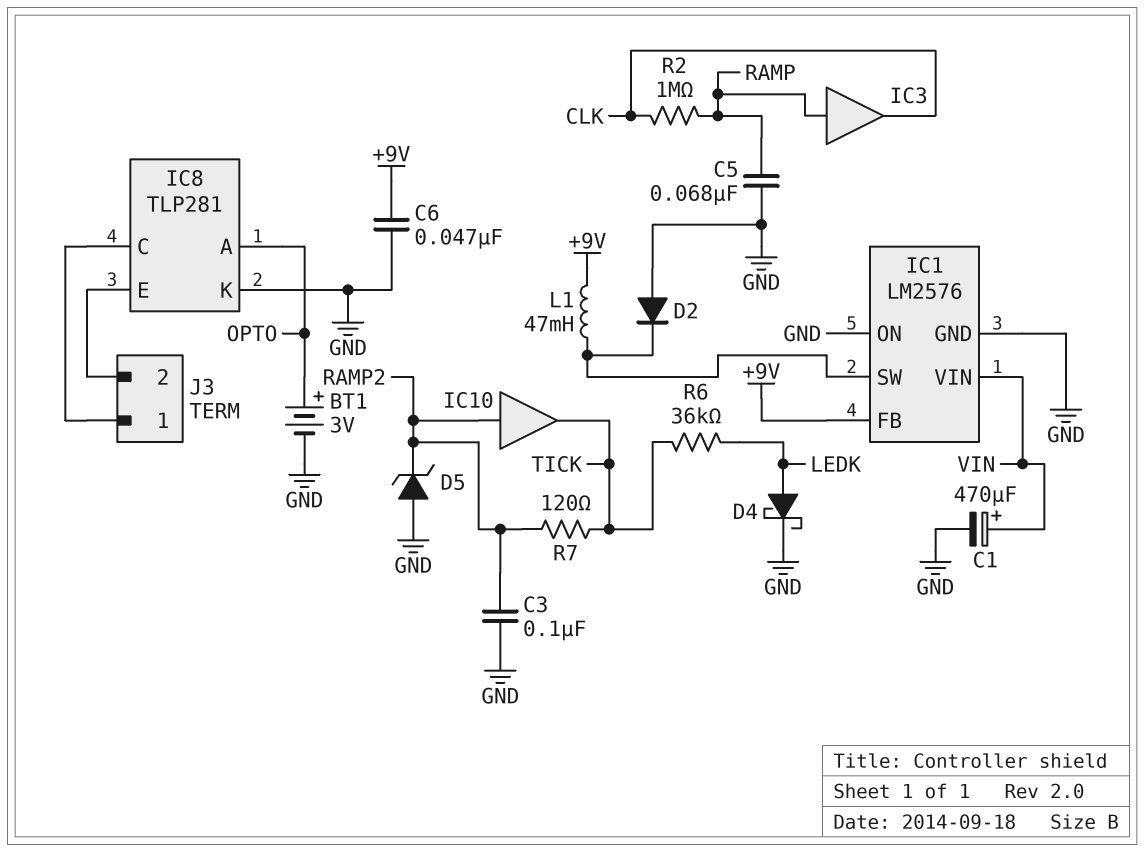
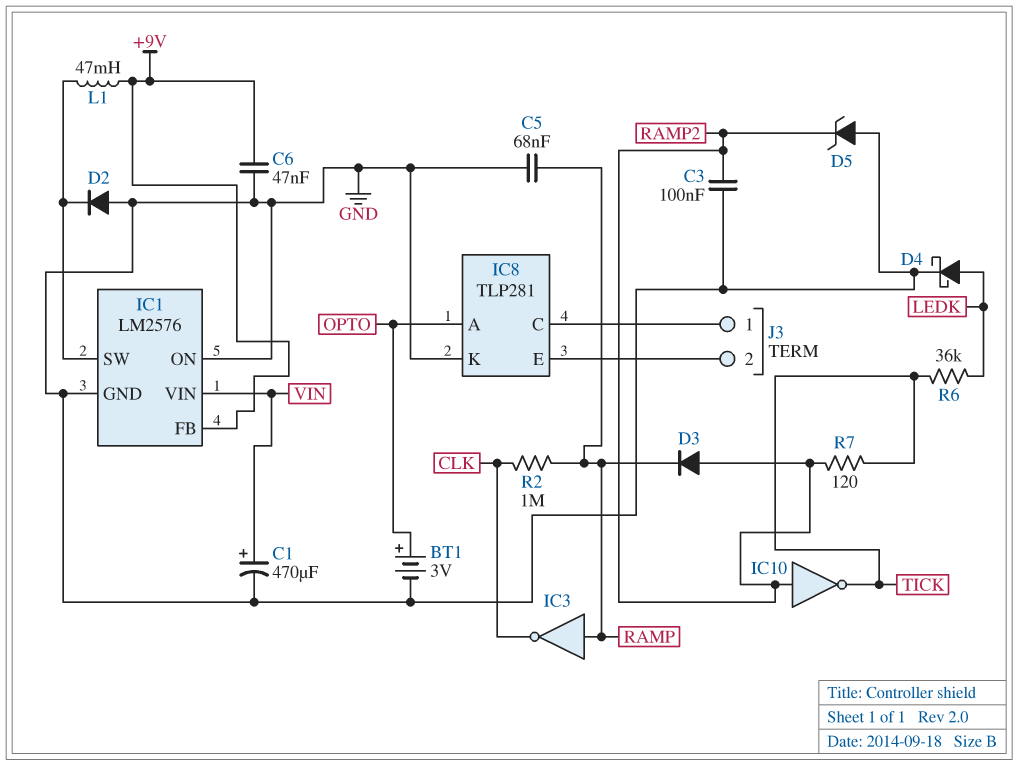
D3: none -> diode (A RAMP2, K RAMP)
IC3: buffer (in RAMP, out CLK) -> NOT (in RAMP, out CLK)
IC10: buffer (in RAMP2, out TICK) -> NOT (in RAMP2, out TICK)

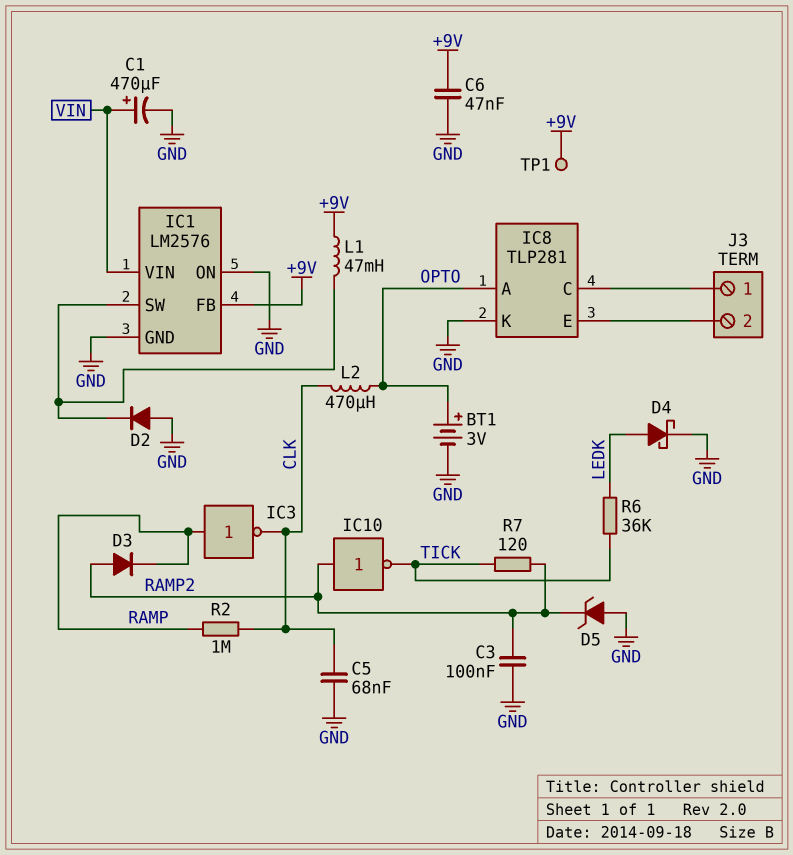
C5: 68nF (GND, RAMP) -> 68nF (CLK, GND)
L2: none -> 470uH (CLK, OPTO)
TP1: none -> test point (+9V)

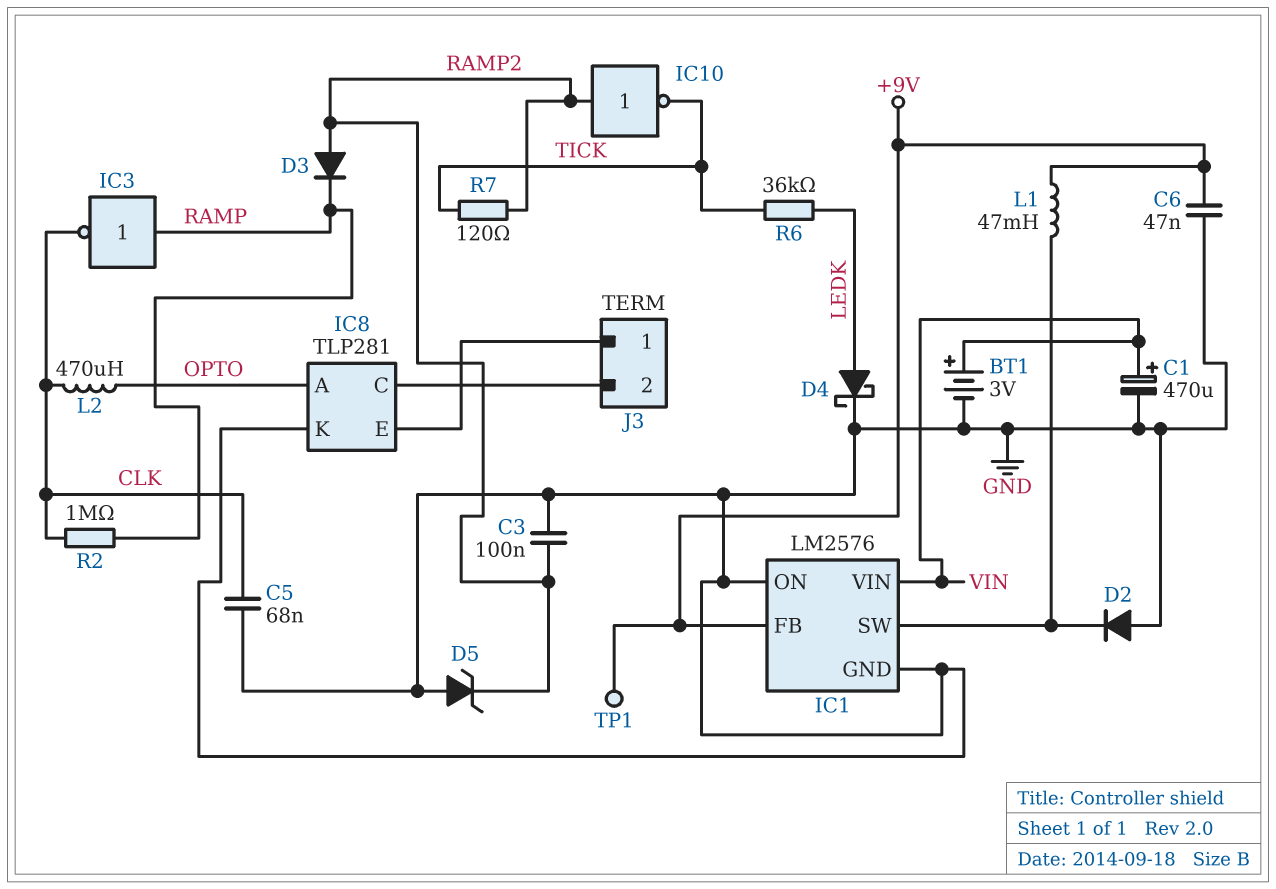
BT1: 3V (plus OPTO, minus GND) -> 3V (plus VIN, minus GND)
J3 pin 1: IC8/C -> IC8/E
J3 pin 2: IC8/E -> IC8/C

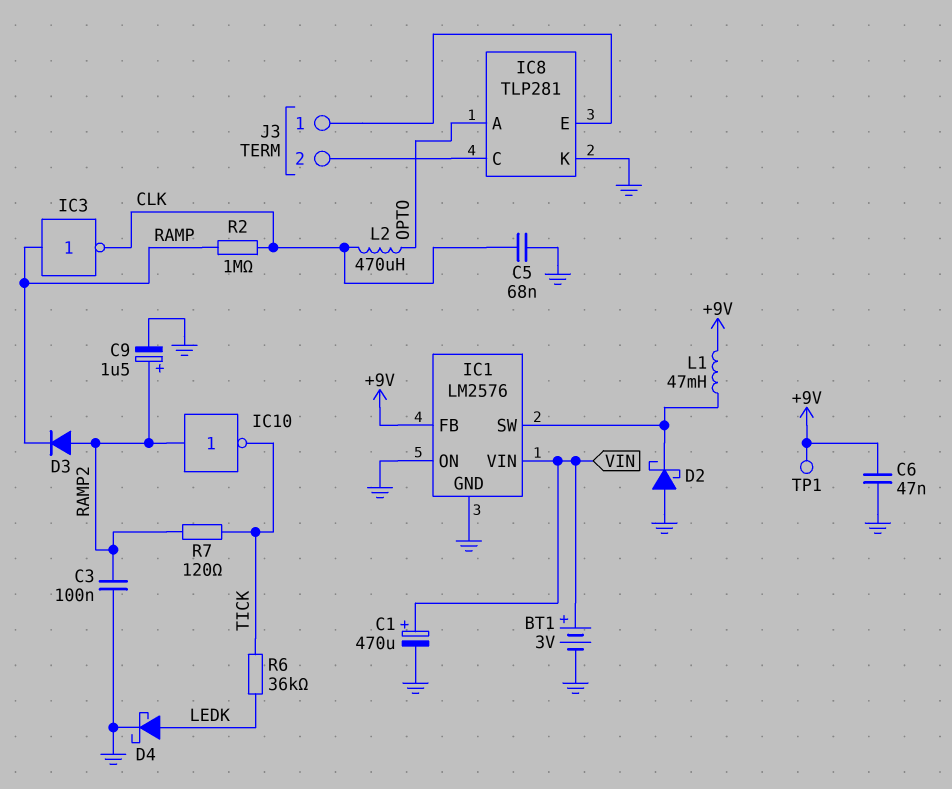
C9: none -> 1.5uF (plus RAMP2, minus GND)
D2: diode (A GND, K IC1/SW) -> schottky (A GND, K IC1/SW)
D5: zener (A GND, K RAMP2) -> none

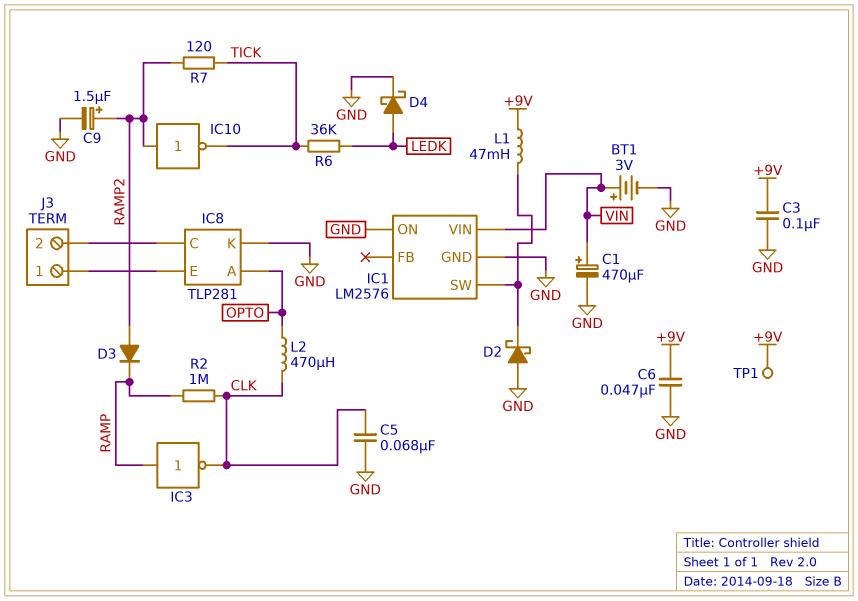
C3: 100nF (GND, RAMP2) -> 100nF (+9V, GND)
IC1 pin FB: +9V -> none

